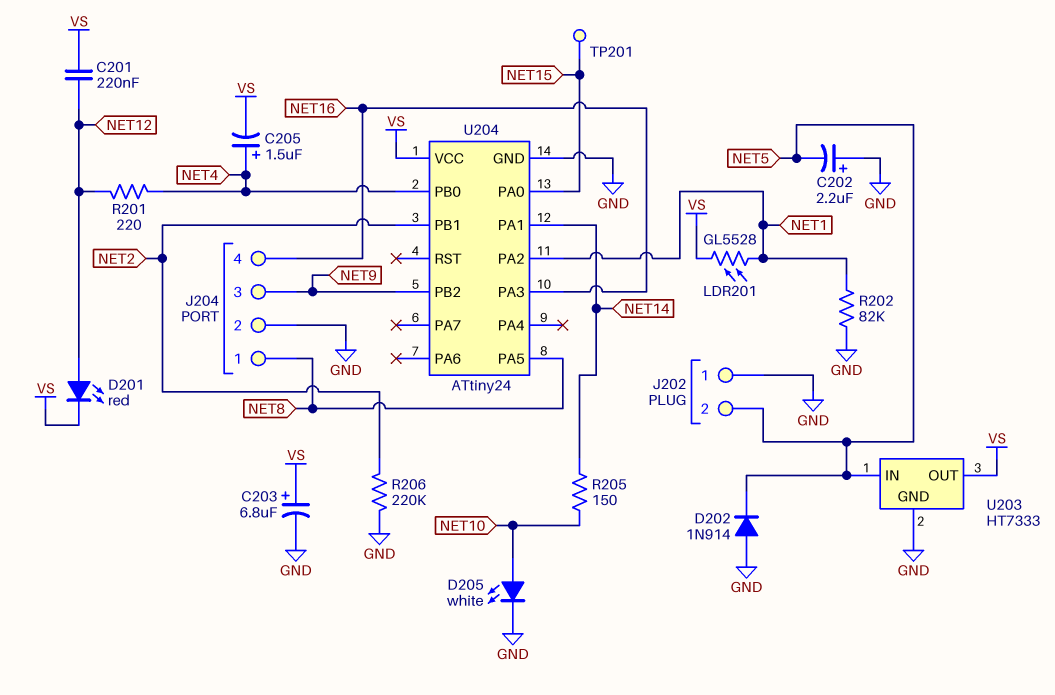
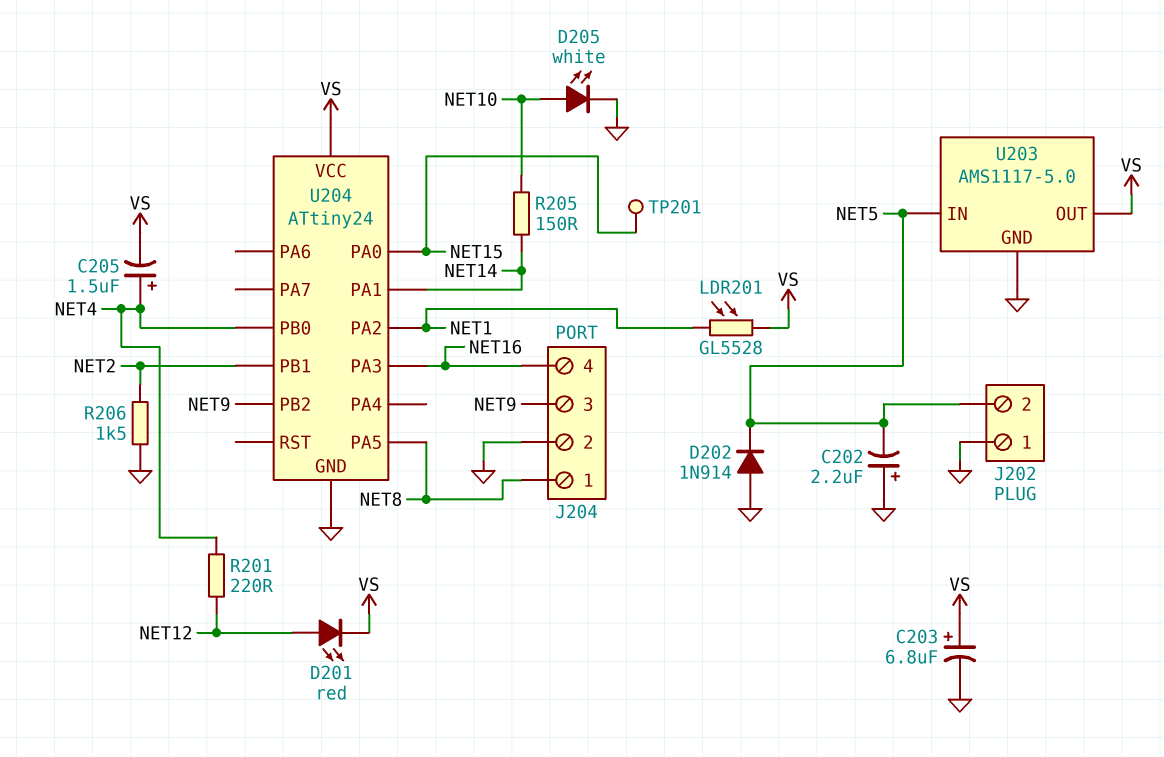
C201: 220nF (NET12, VS) -> none
R202: 82k (GND, NET1) -> none
R206: 220k (GND, NET2) -> 1.5k (GND, NET2)
U203: HT7333 -> AMS1117-5.0

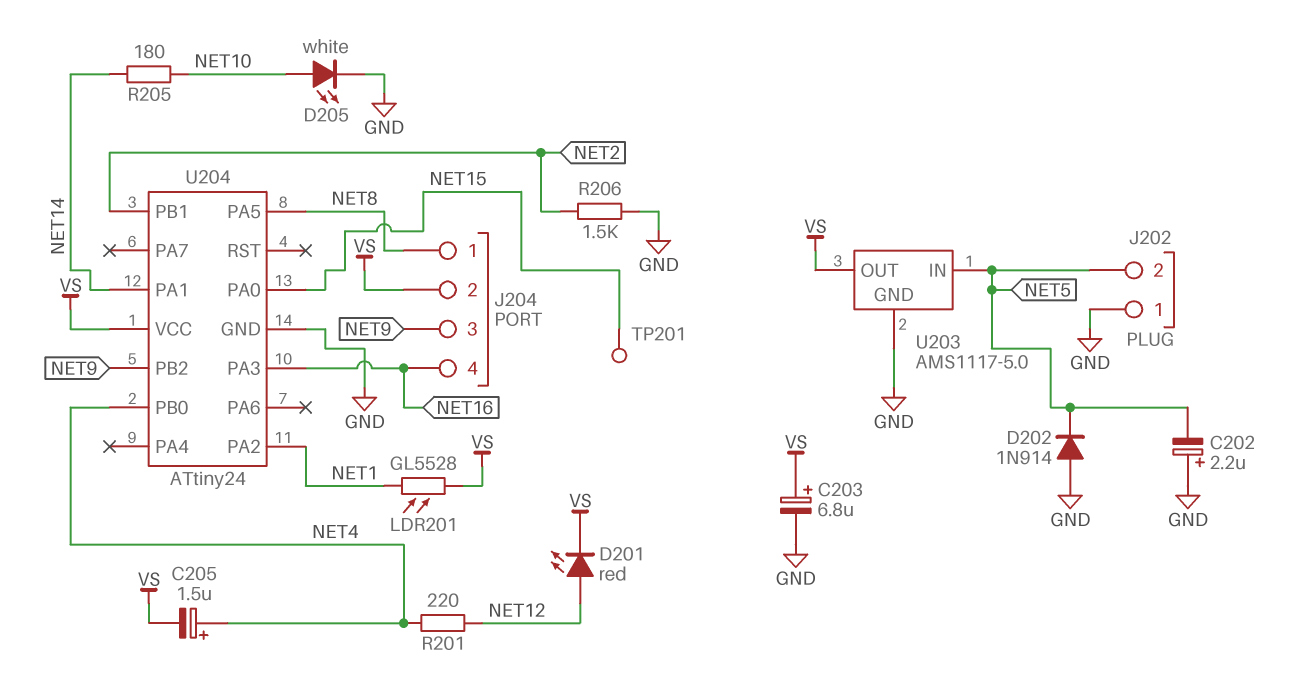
J204 pin 2: GND -> VS
R205: 150 (NET10, NET14) -> 180 (NET10, NET14)

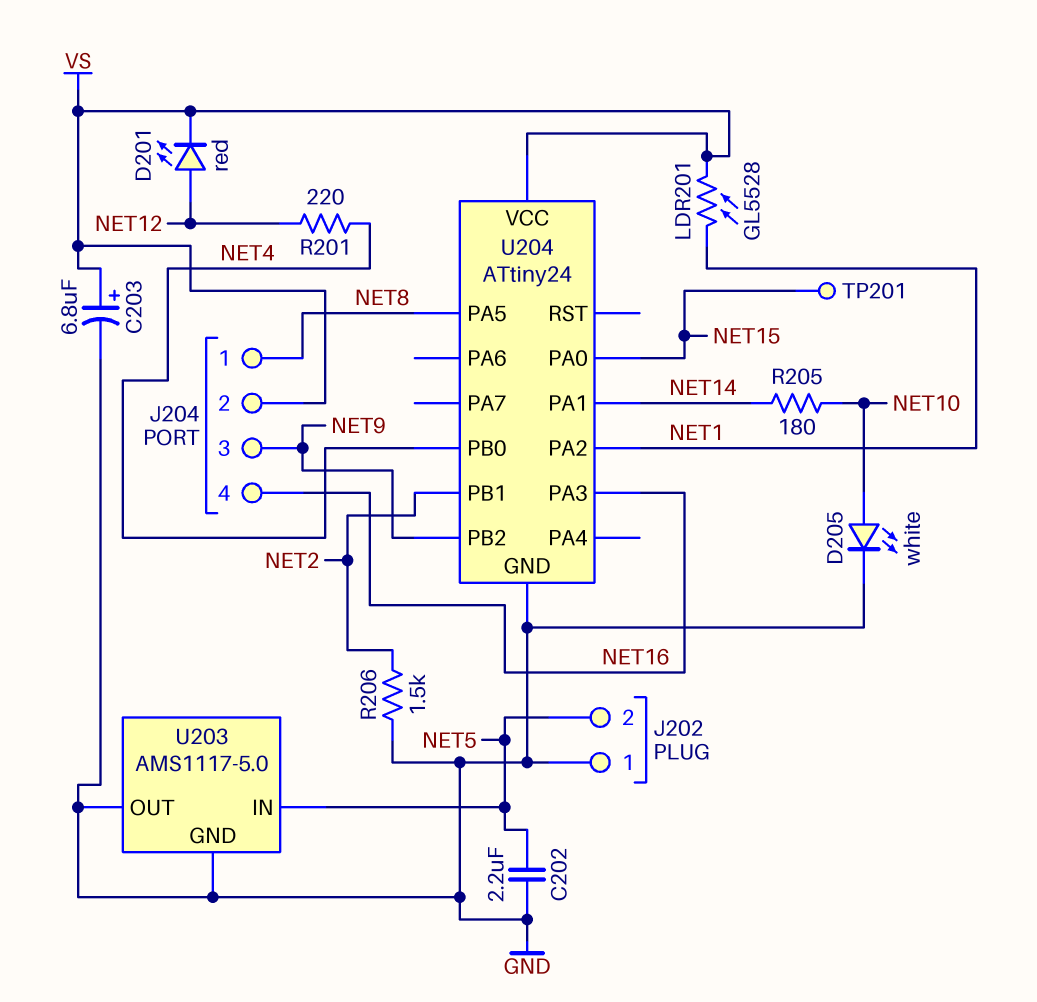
C202: 2.2uF (plus GND, minus NET5) -> 2.2uF (GND, NET5)
C205: 1.5uF (plus NET4, minus VS) -> none
D202: diode 1N914 (A GND, K NET5) -> none
U203 pin OUT: VS -> GND

